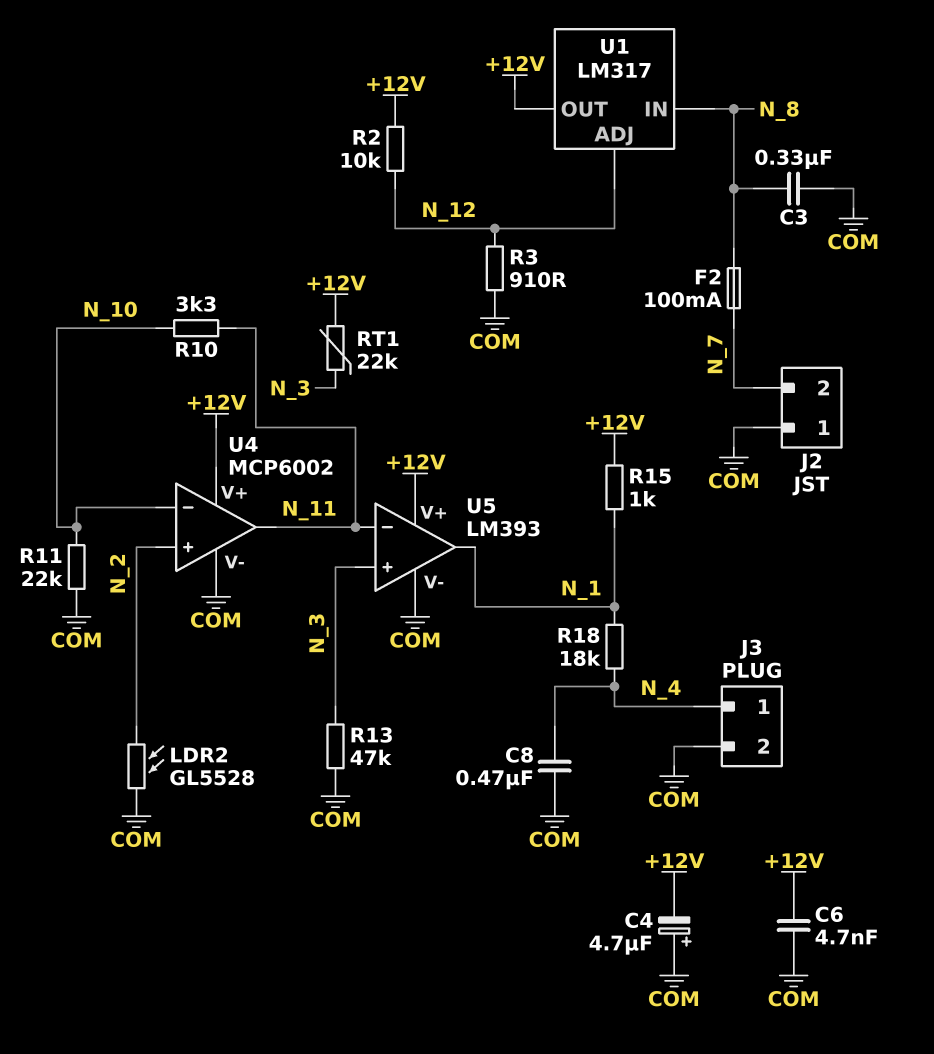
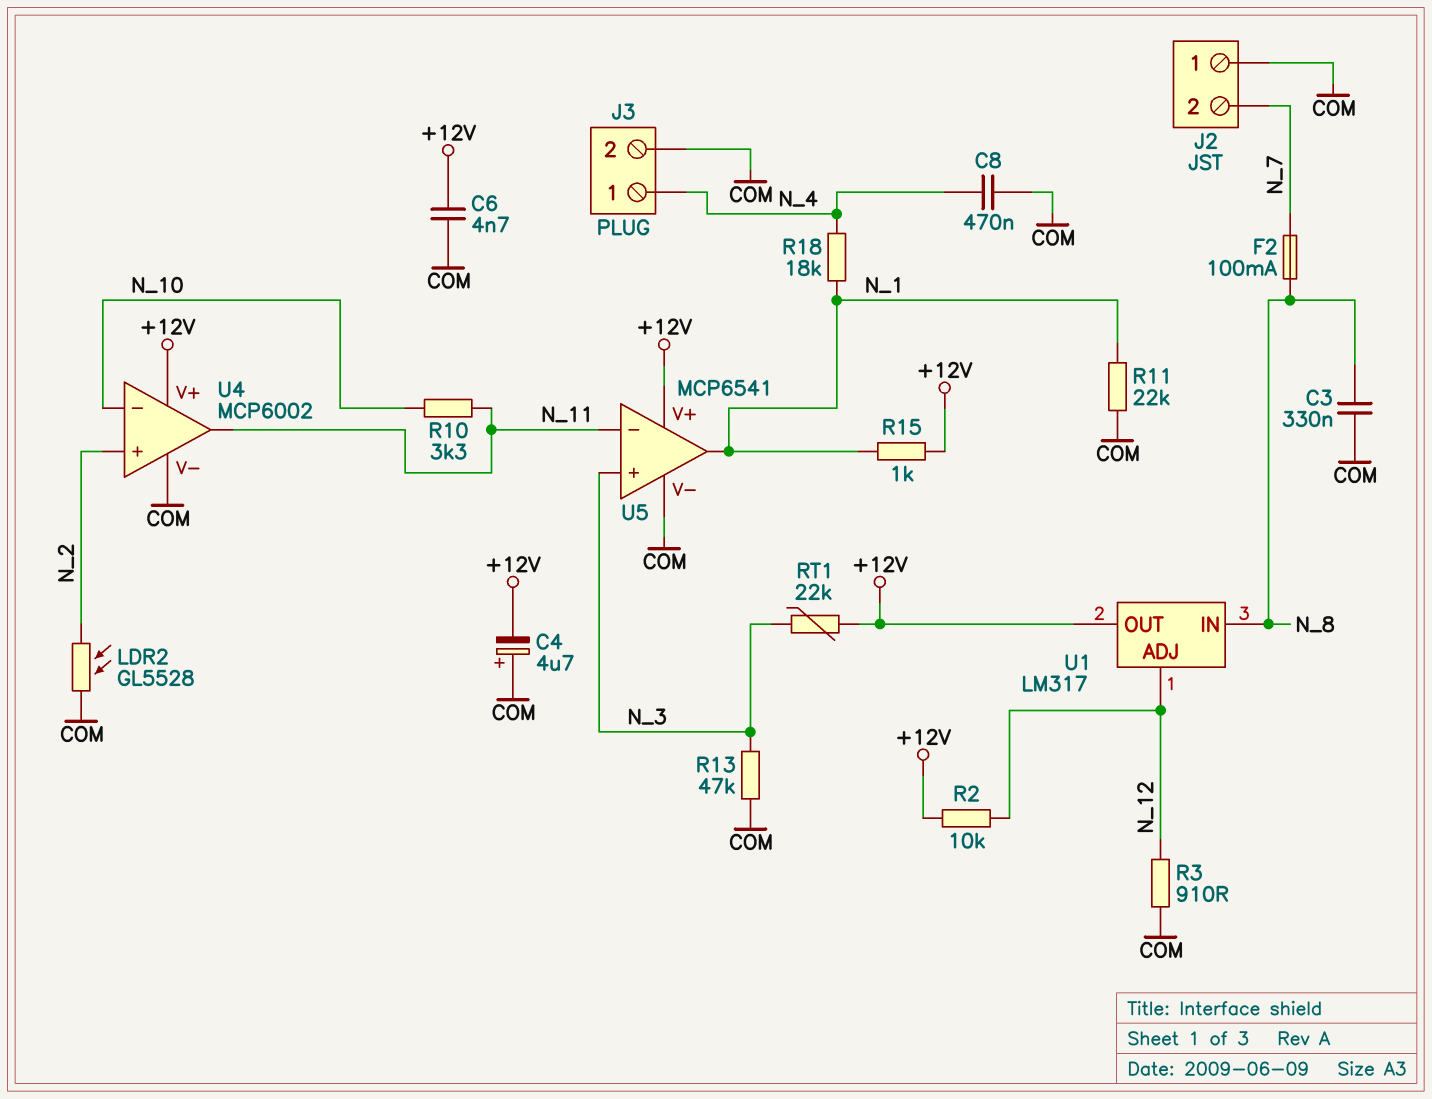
R11: 22k (COM, N_10) -> 22k (COM, N_1)
U5: LM393 -> MCP6541

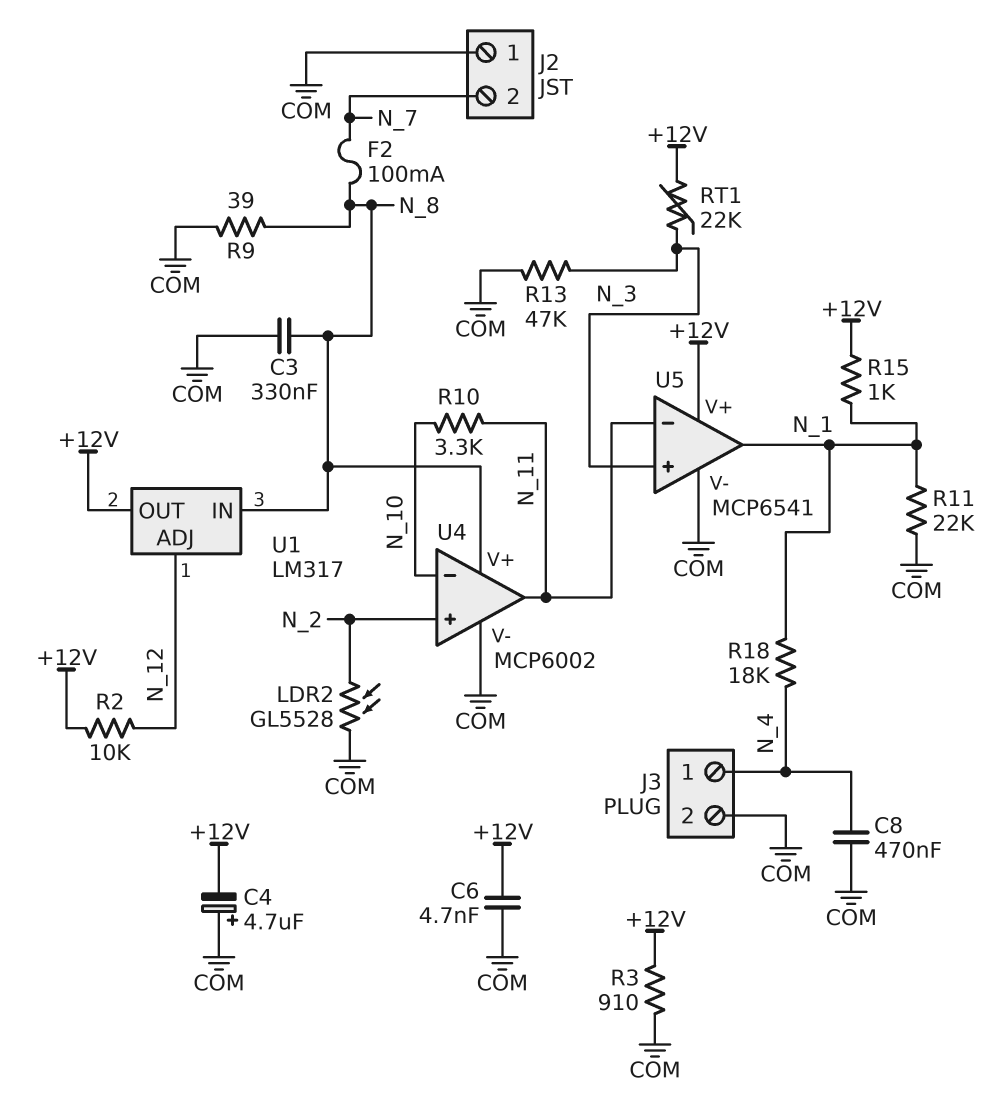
R3: 910 (COM, N_12) -> 910 (+12V, COM)
R9: none -> 39 (COM, N_8)
U4 pin V+: +12V -> N_8

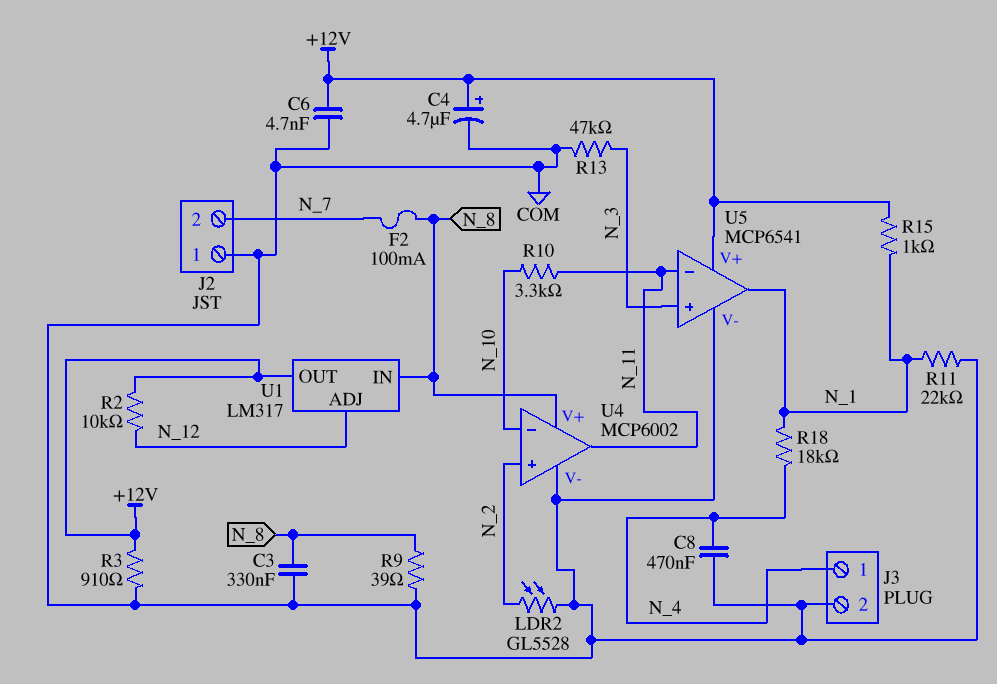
C4: 4.7uF (plus COM, minus +12V) -> 4.7uF (plus +12V, minus COM)
RT1: 22k (+12V, N_3) -> none

